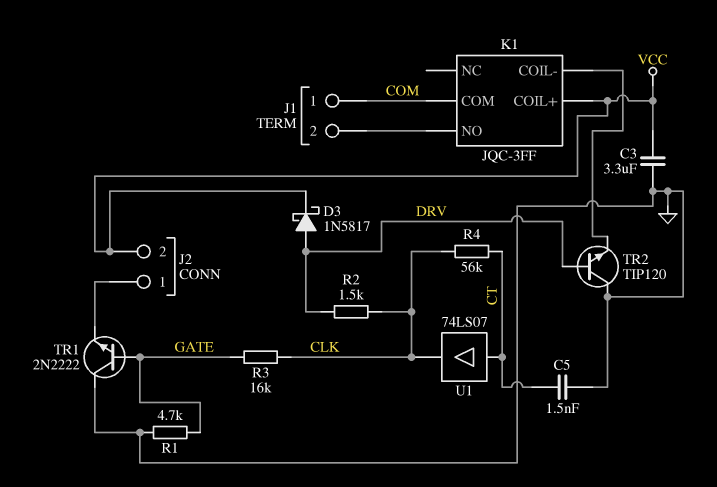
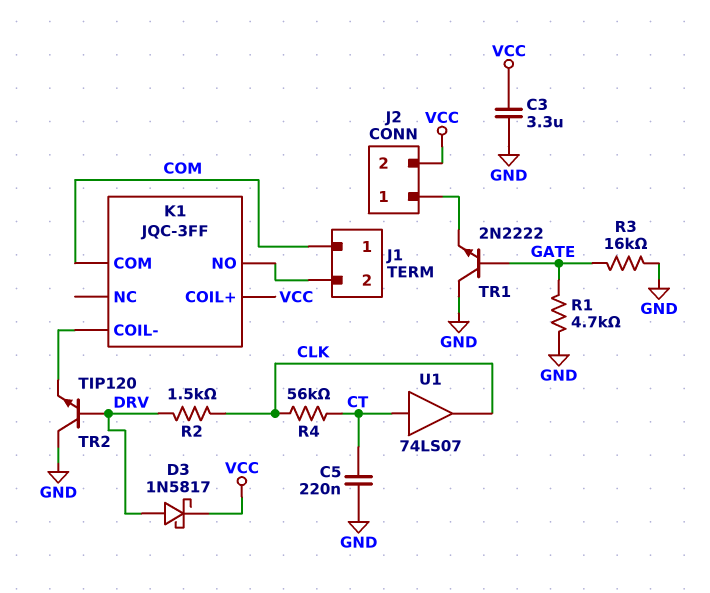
C5: 1.5nF (CT, GND) -> 220nF (CT, GND)
R3: 16k (CLK, GATE) -> 16k (GATE, GND)

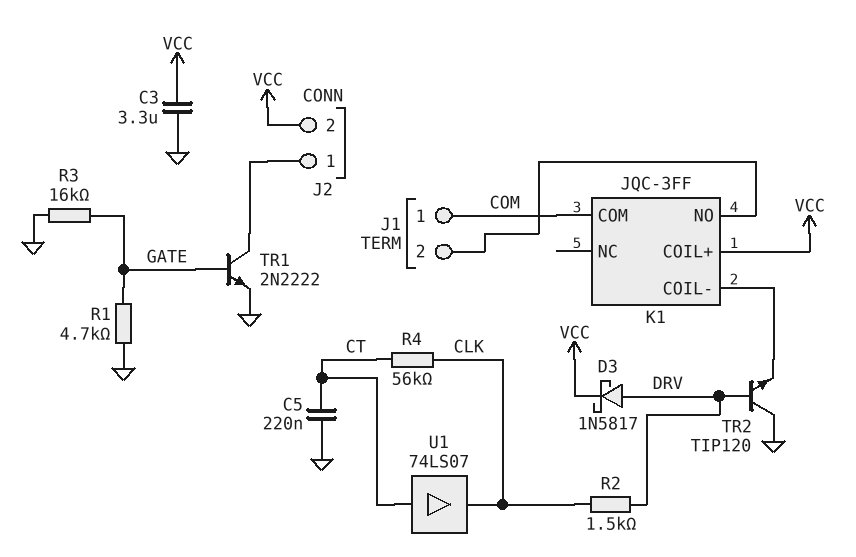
TR1: NPN 2N2222 (B GATE, C GND, E J2/1) -> NPN 2N2222 (B GATE, C J2/1, E GND)

